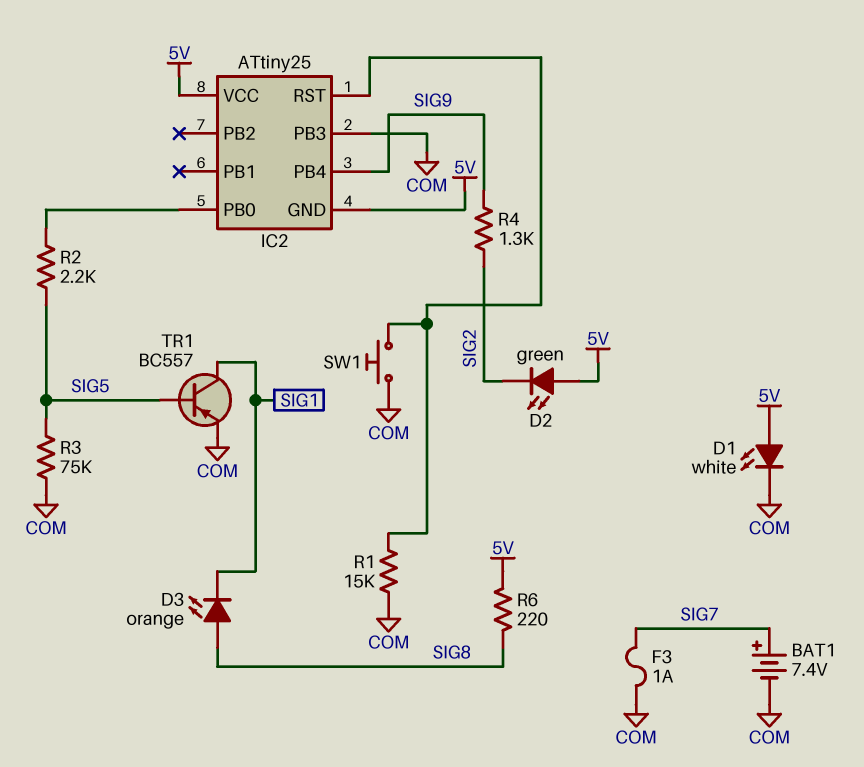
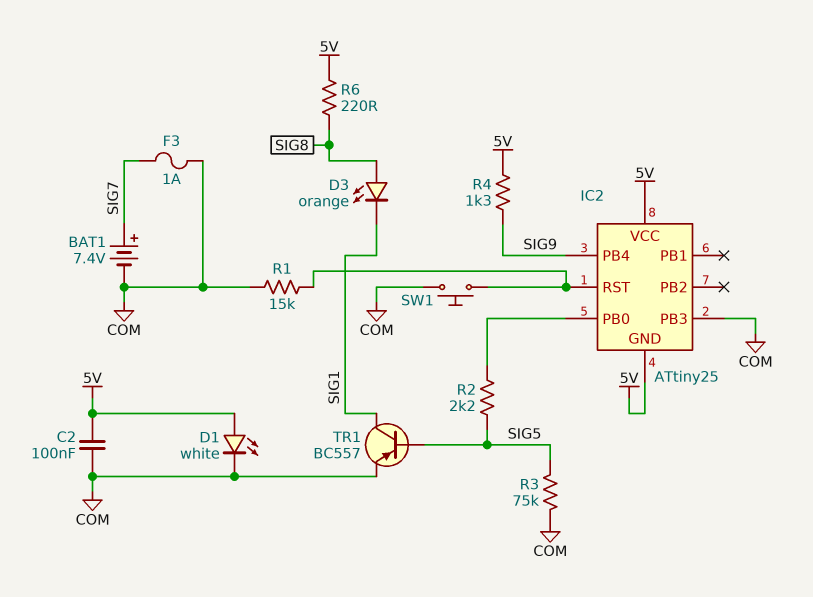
C2: none -> 100nF (5V, COM)
D2: LED green (A 5V, K SIG2) -> none
R4: 1.3k (SIG2, SIG9) -> 1.3k (5V, SIG9)

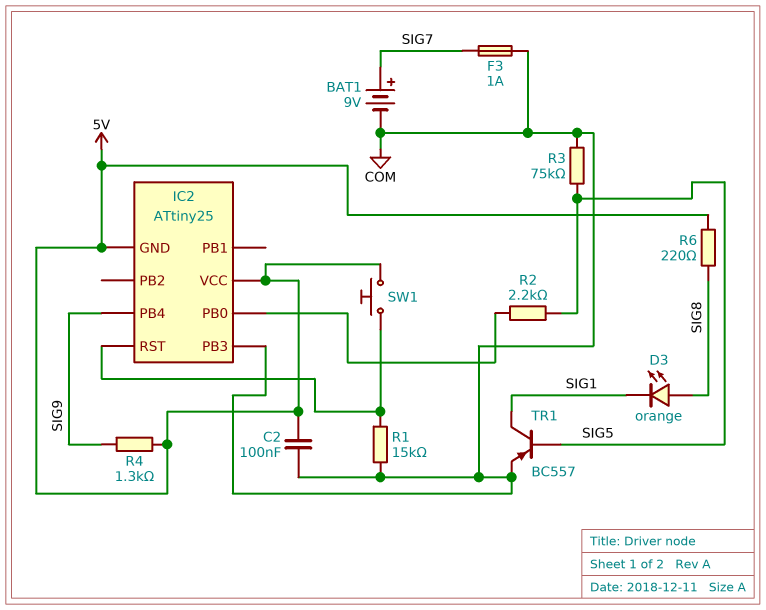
BAT1: 7.4V (plus SIG7, minus COM) -> 9V (plus SIG7, minus COM)
D1: LED white (A 5V, K COM) -> none
SW1: button (COM, IC2/RST) -> button (5V, IC2/RST)

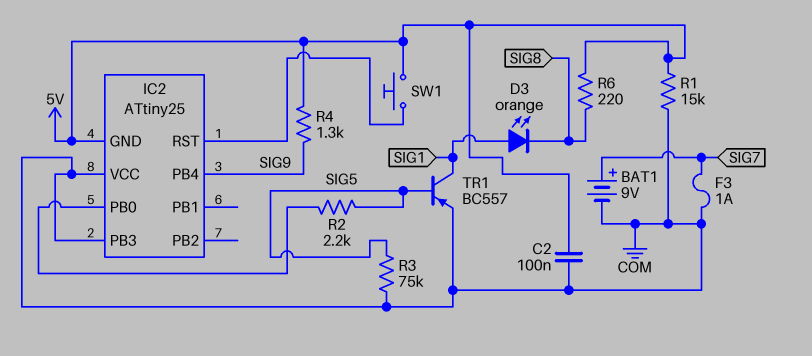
D3: LED orange (A SIG8, K SIG1) -> LED orange (A SIG1, K SIG8)
IC2 pin VCC: 5V -> COM
R1: 15k (COM, IC2/RST) -> 15k (5V, COM)

